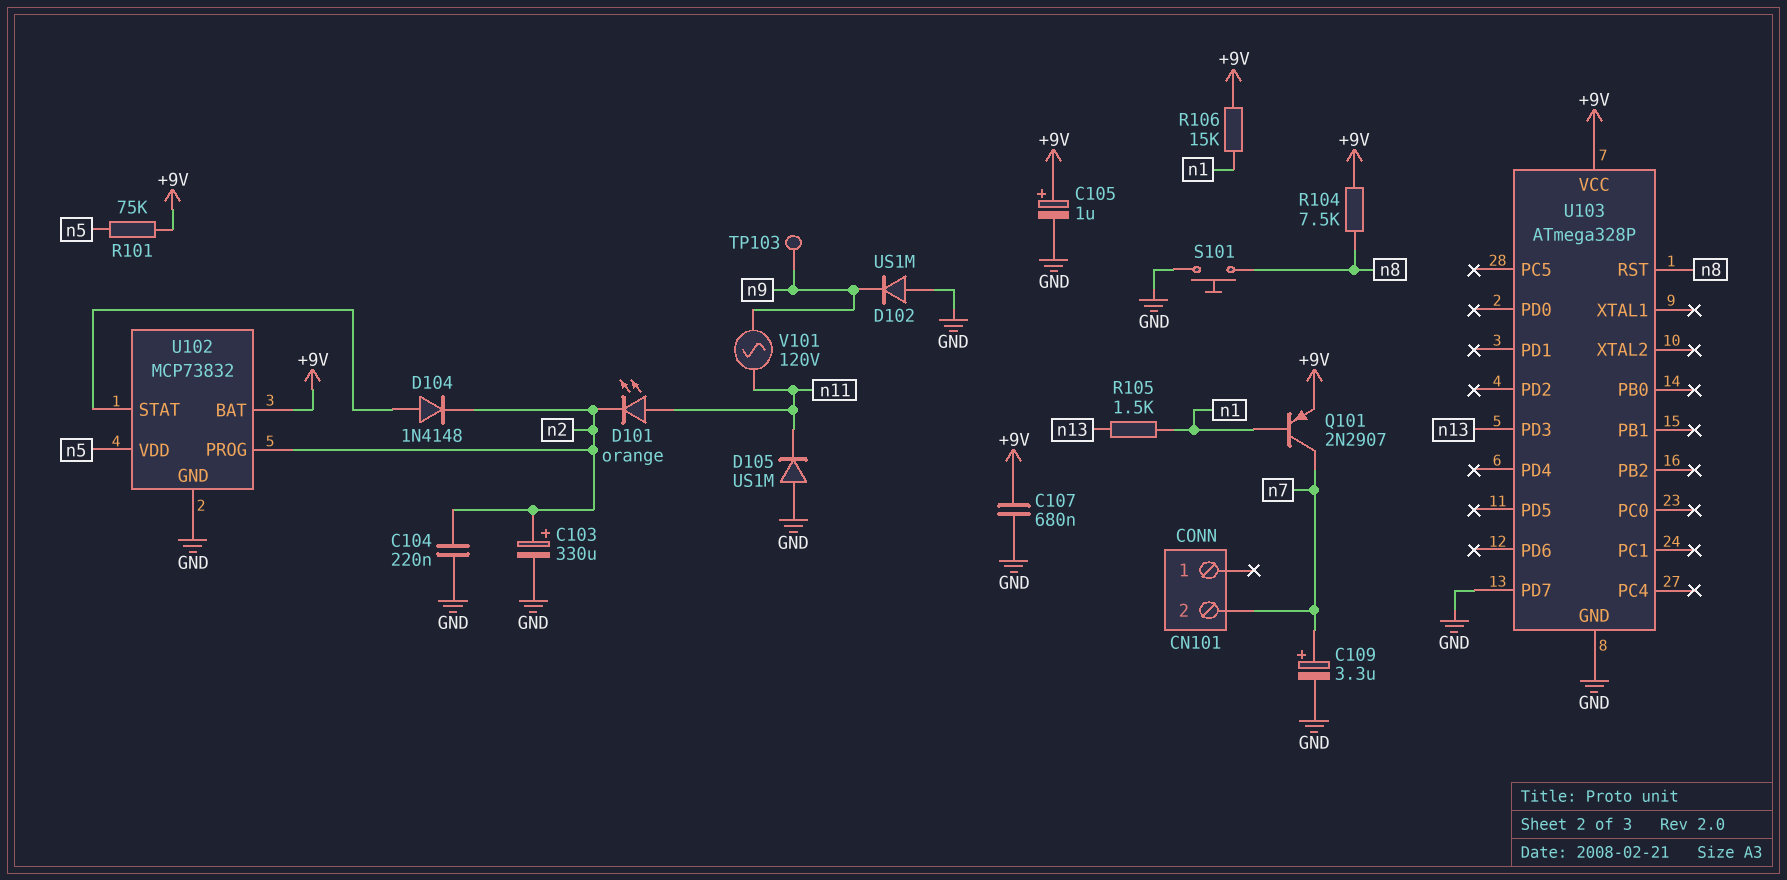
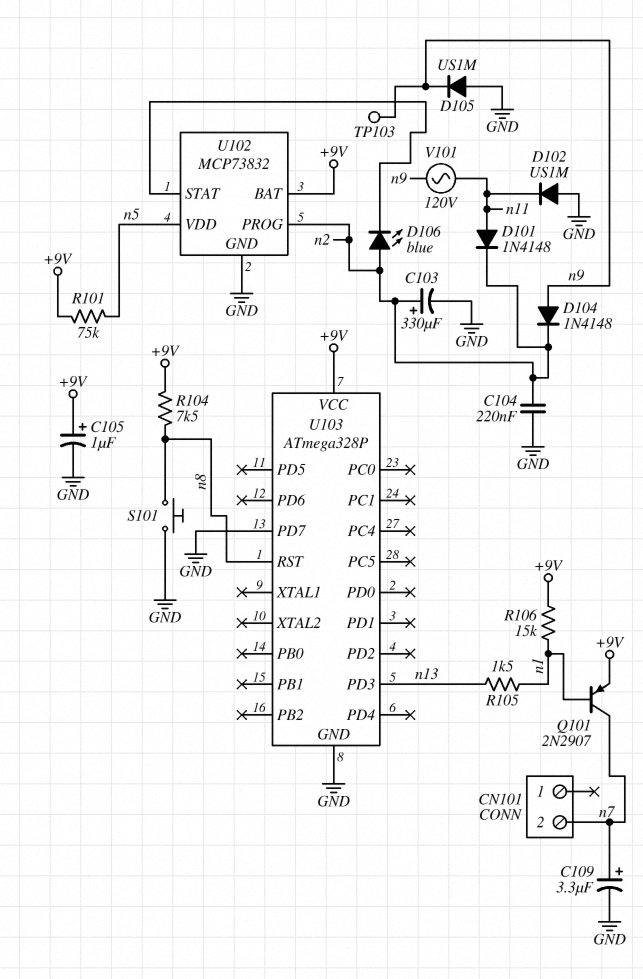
C107: 680nF (+9V, GND) -> none
D101: LED orange (A n11, K n2) -> diode 1N4148 (A n11, K n2)
D102: diode US1M (A GND, K n9) -> diode US1M (A GND, K n11)
D104: diode 1N4148 (A U102/STAT, K n2) -> diode 1N4148 (A n9, K n2)
D105: diode US1M (A GND, K n11) -> diode US1M (A GND, K n9)
D106: none -> LED blue (A n2, K U102/STAT)

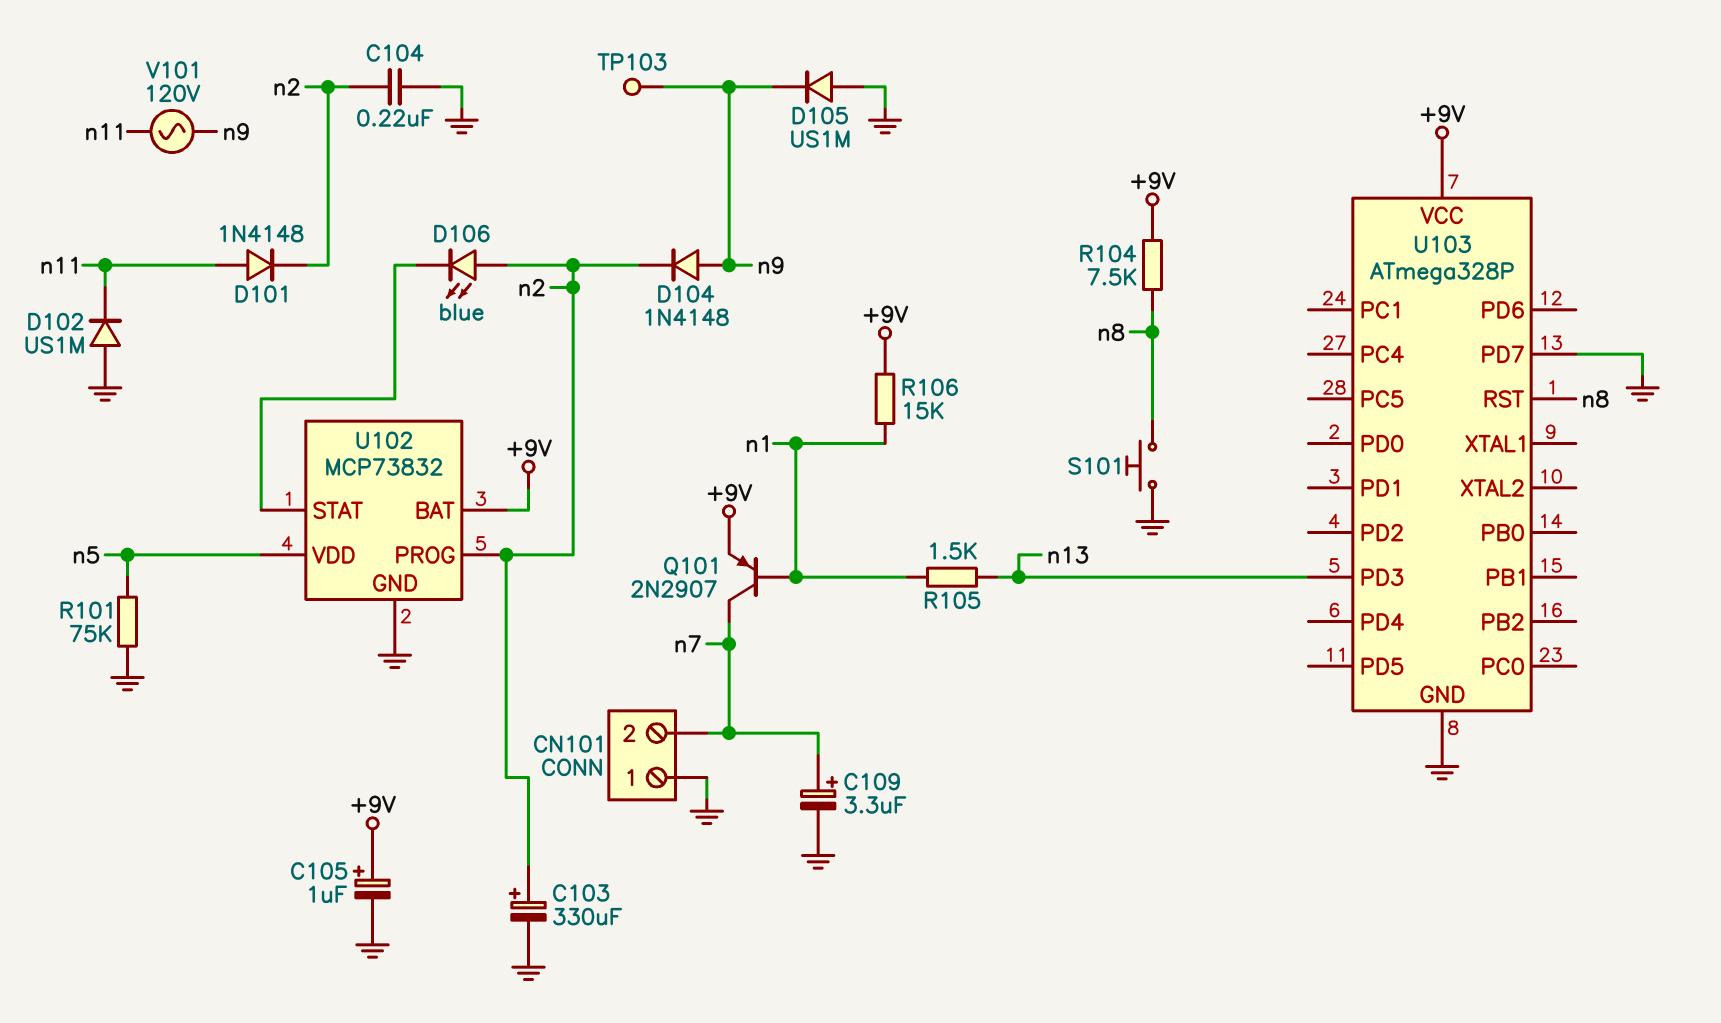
CN101 pin 1: none -> GND
R101: 75k (+9V, n5) -> 75k (GND, n5)

